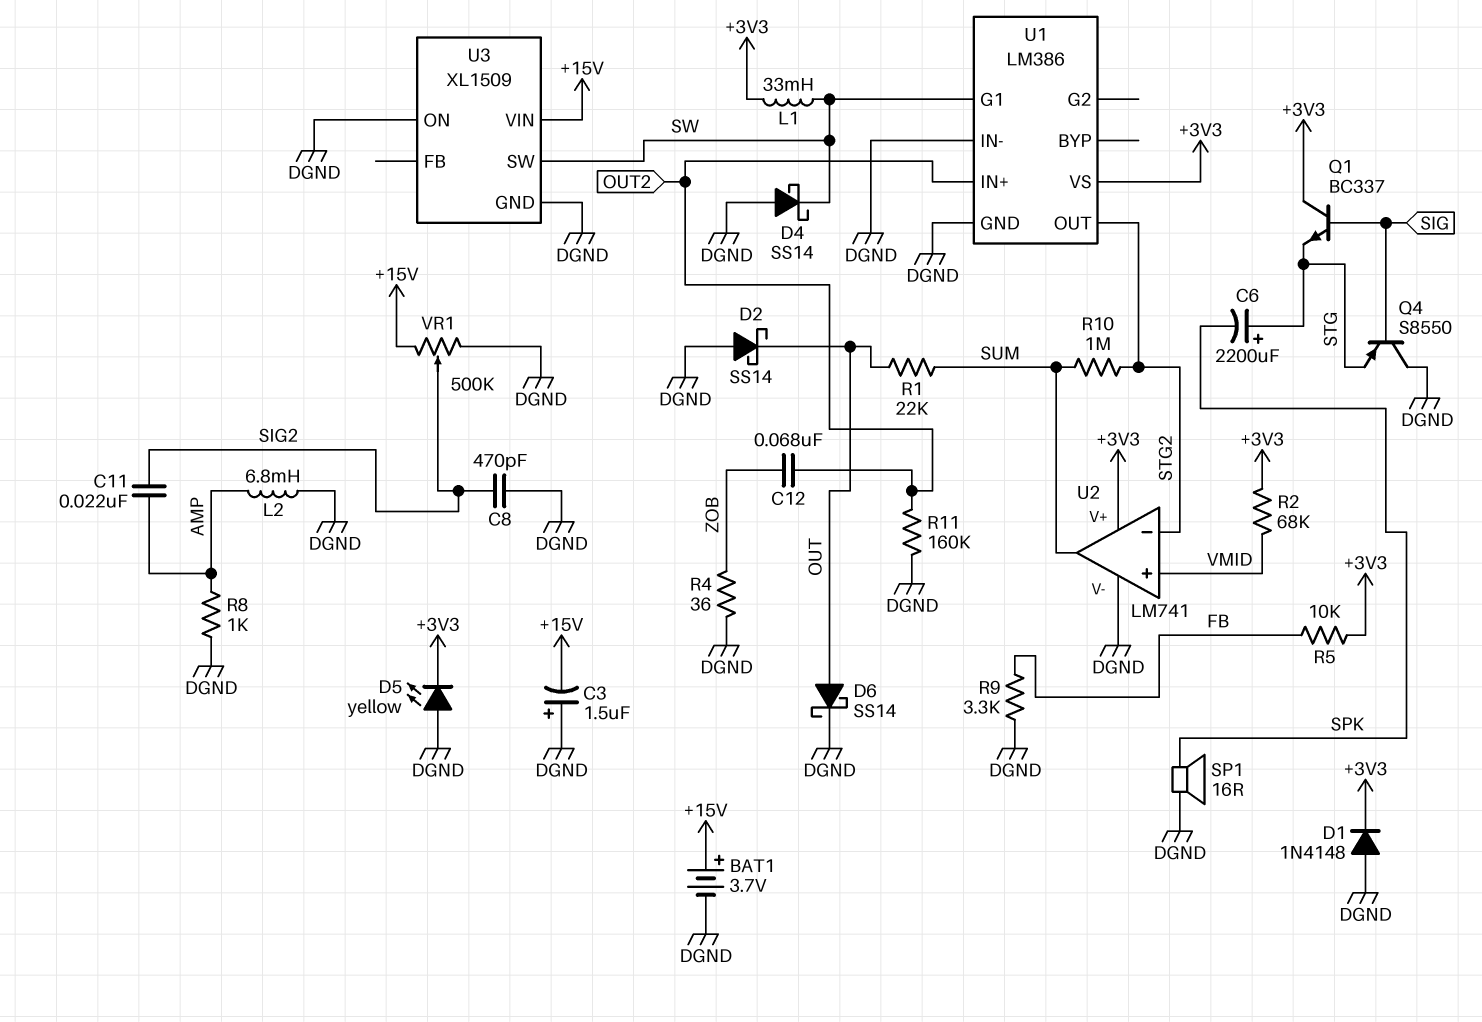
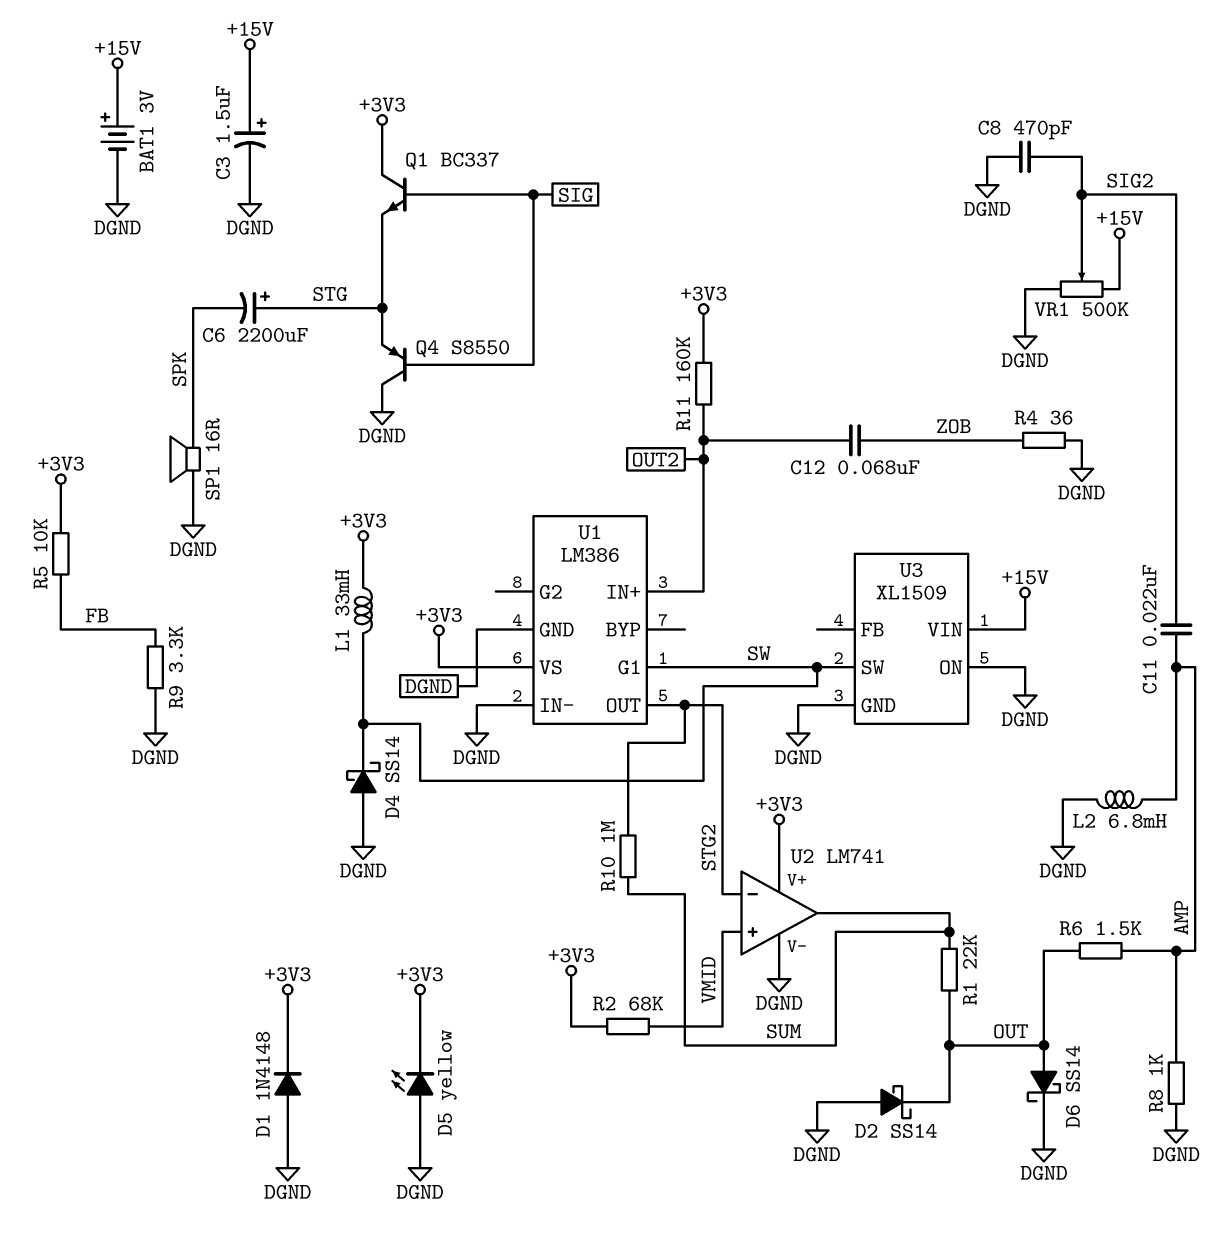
BAT1: 3.7V (plus +15V, minus DGND) -> 3V (plus +15V, minus DGND)
C3: 1.5uF (plus DGND, minus +15V) -> 1.5uF (plus +15V, minus DGND)
R6: none -> 1.5k (AMP, OUT)
R11: 160k (DGND, OUT2) -> 160k (+3V3, OUT2)

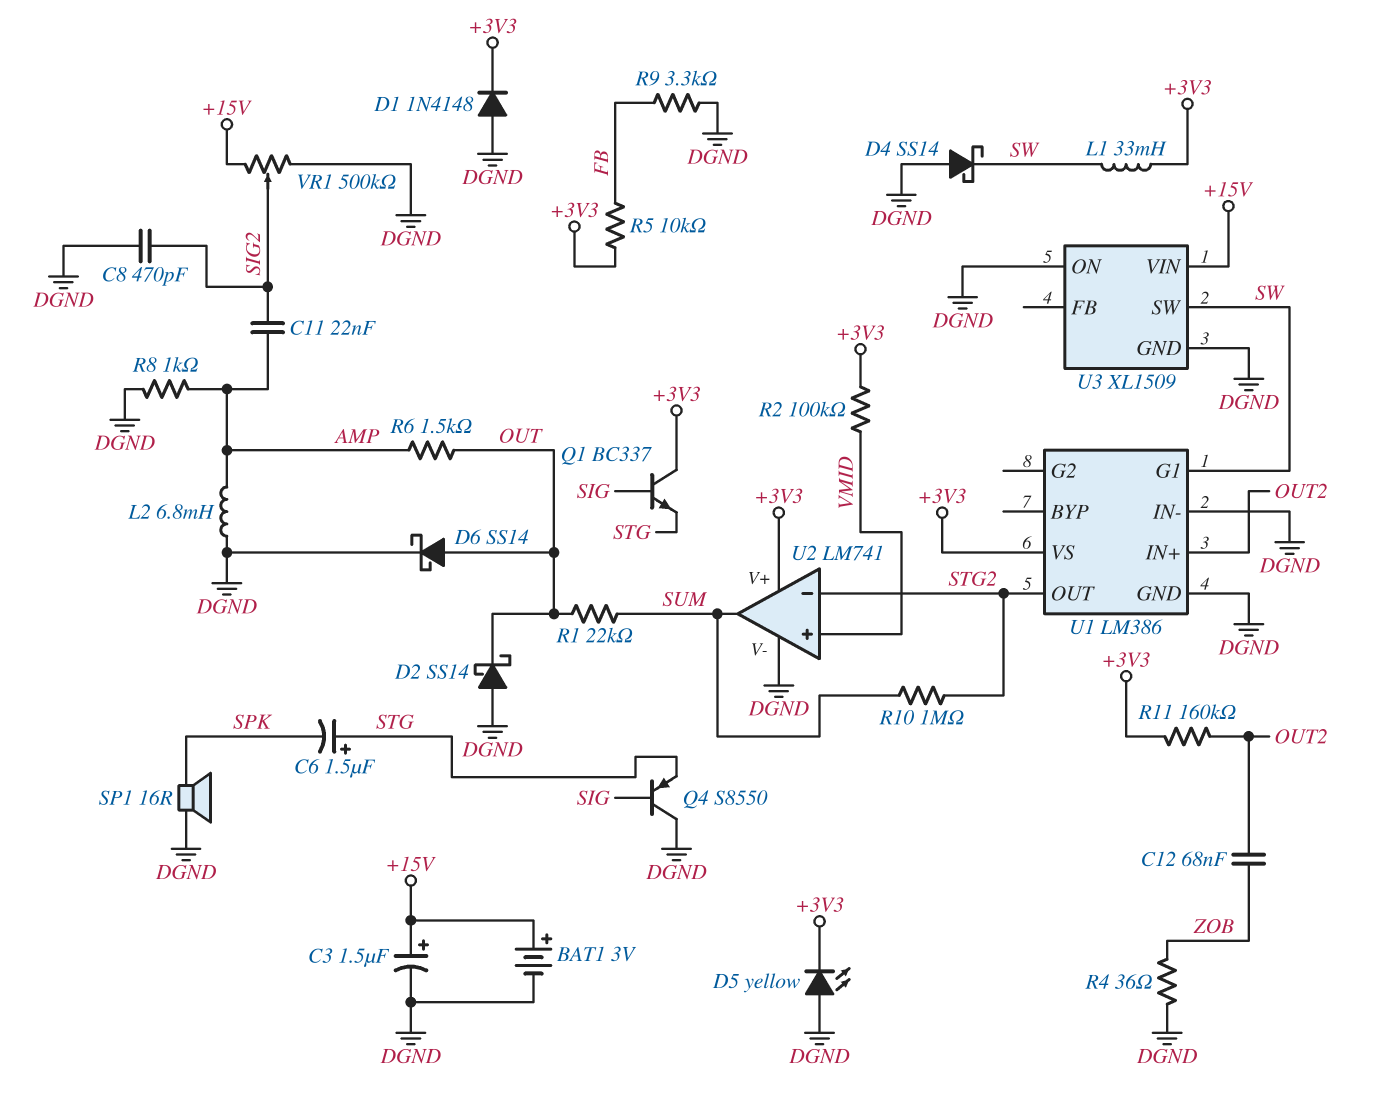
C6: 2200uF (plus STG, minus SPK) -> 1.5uF (plus STG, minus SPK)
R2: 68k (+3V3, VMID) -> 100k (+3V3, VMID)

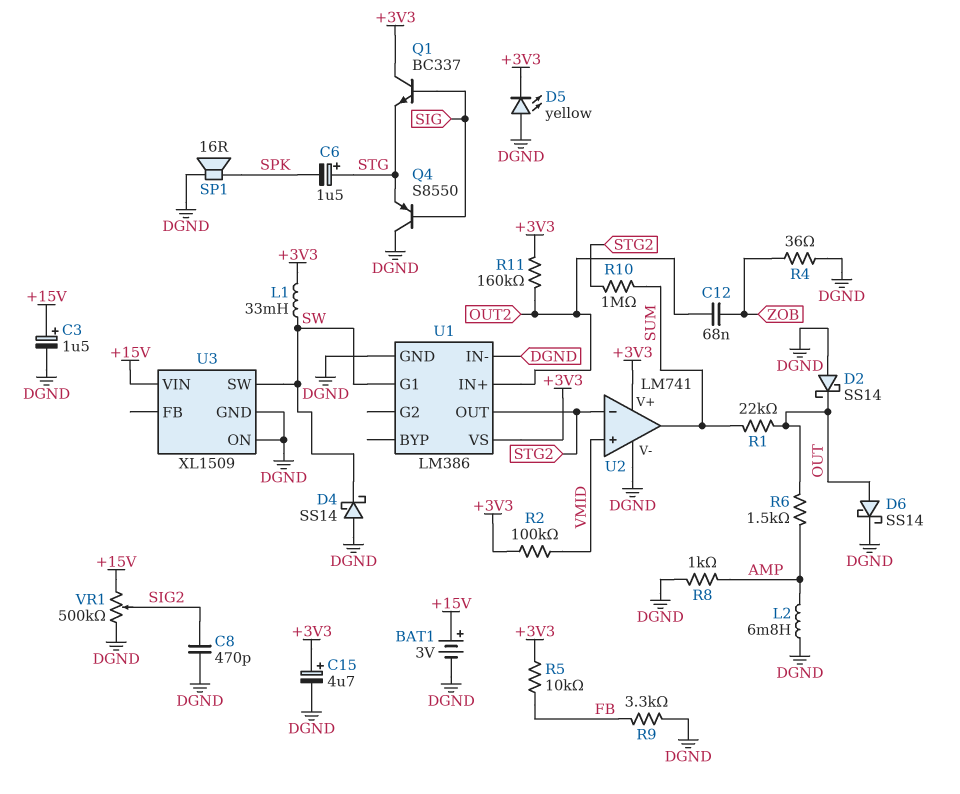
C11: 22nF (AMP, SIG2) -> none
C15: none -> 4.7uF (plus +3V3, minus DGND)
D1: diode 1N4148 (A DGND, K +3V3) -> none

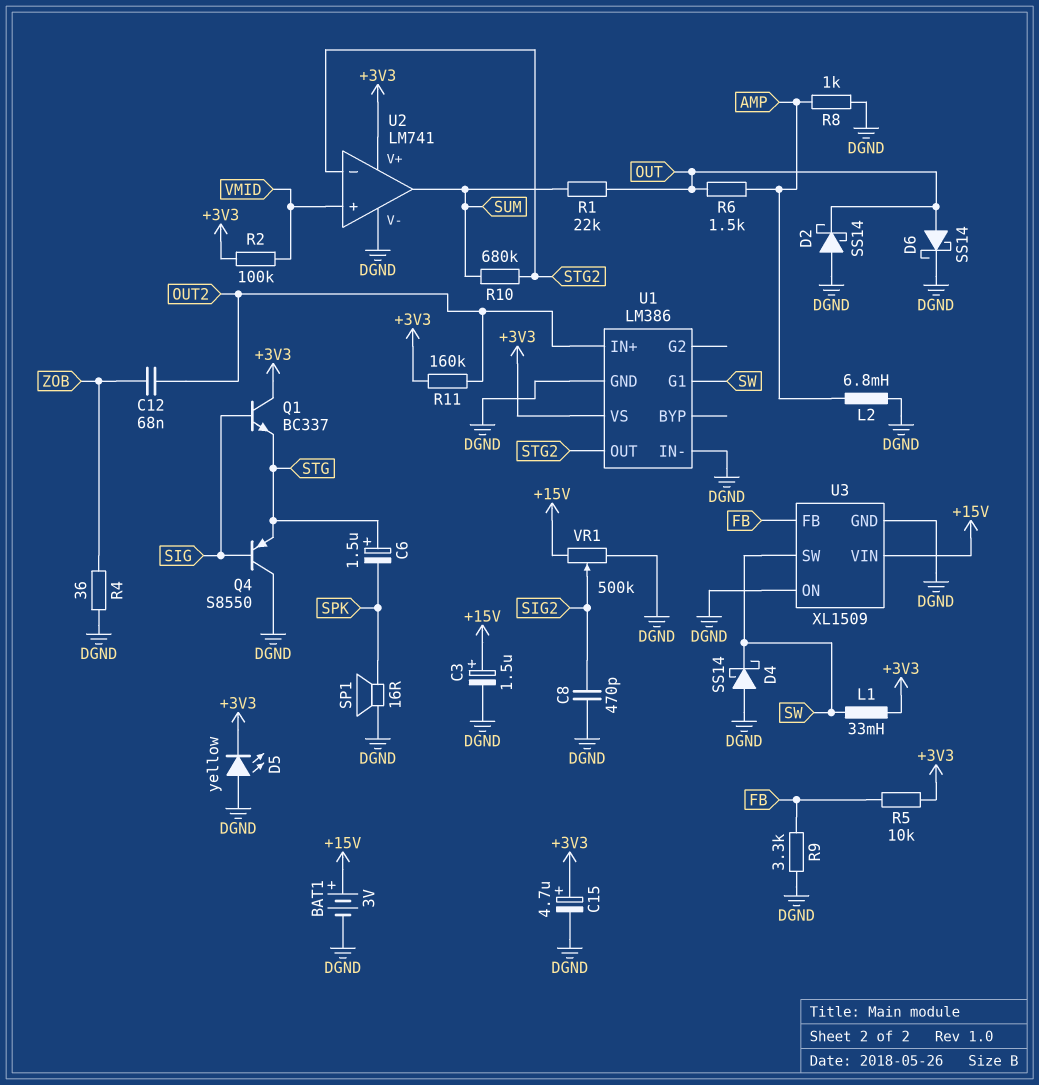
R10: 1M (STG2, SUM) -> 680k (STG2, SUM)
U3 pin FB: none -> FB

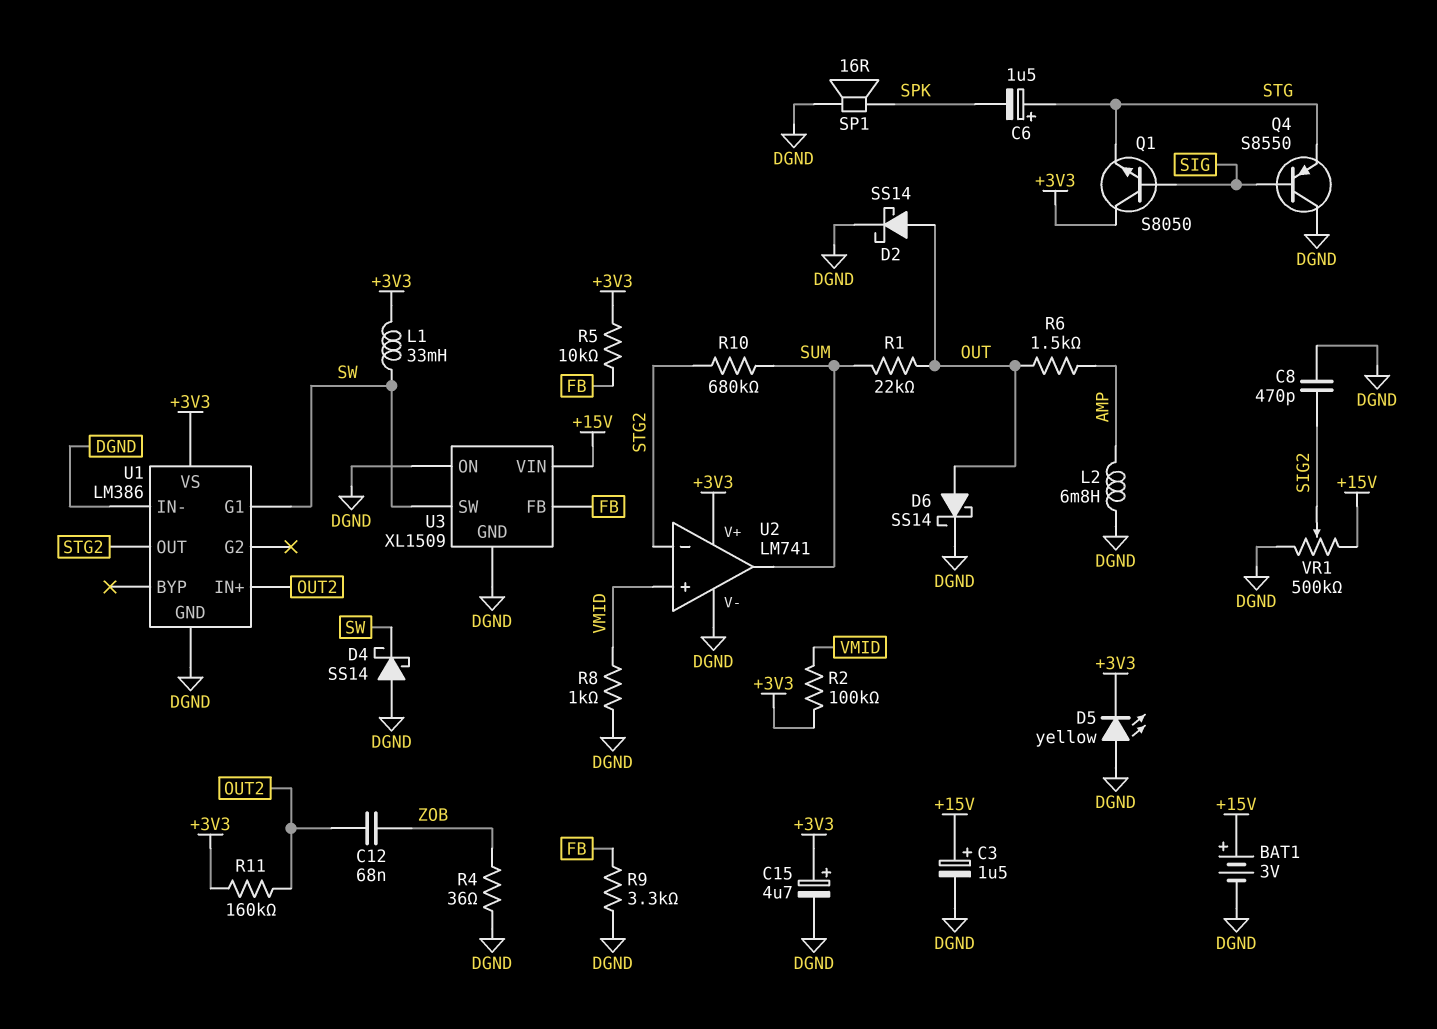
D2: schottky SS14 (A DGND, K OUT) -> schottky SS14 (A OUT, K DGND)
Q1: NPN BC337 (B SIG, C +3V3, E STG) -> NPN S8050 (B SIG, C +3V3, E STG)
R8: 1k (AMP, DGND) -> 1k (DGND, VMID)

